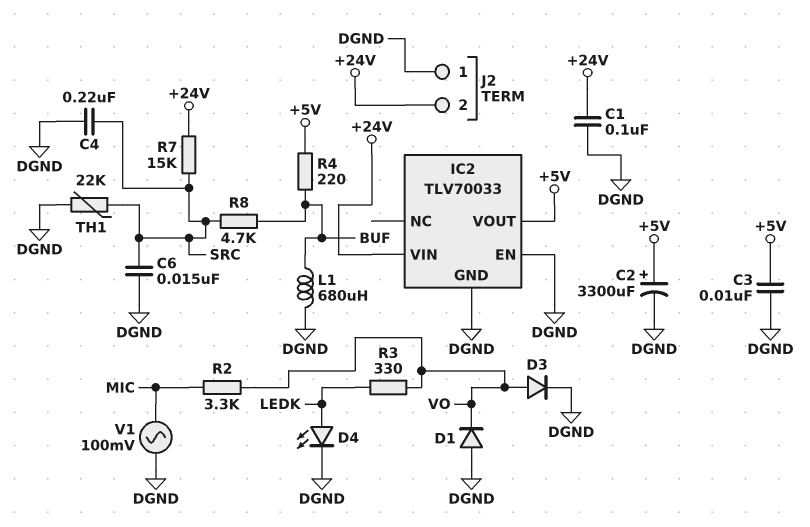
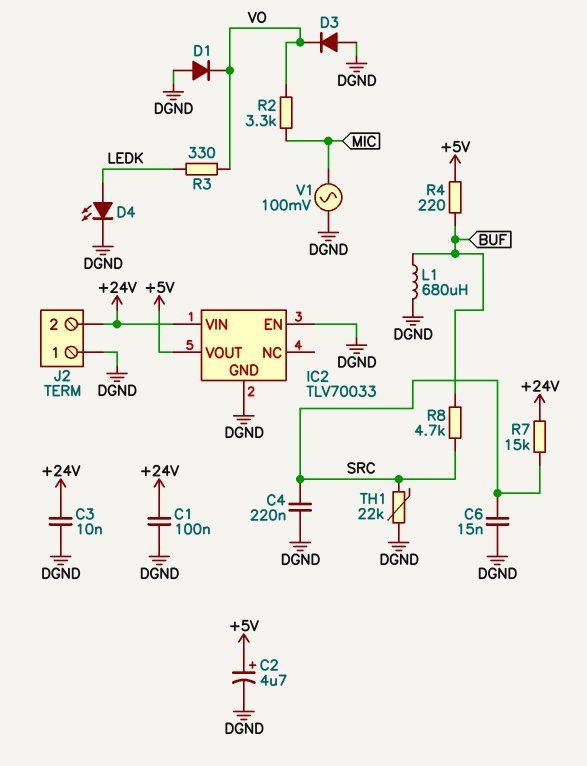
C2: 3300uF (plus +5V, minus DGND) -> 4.7uF (plus +5V, minus DGND)
C3: 10nF (+5V, DGND) -> 10nF (+24V, DGND)
D3: diode (A VO, K DGND) -> diode (A DGND, K VO)

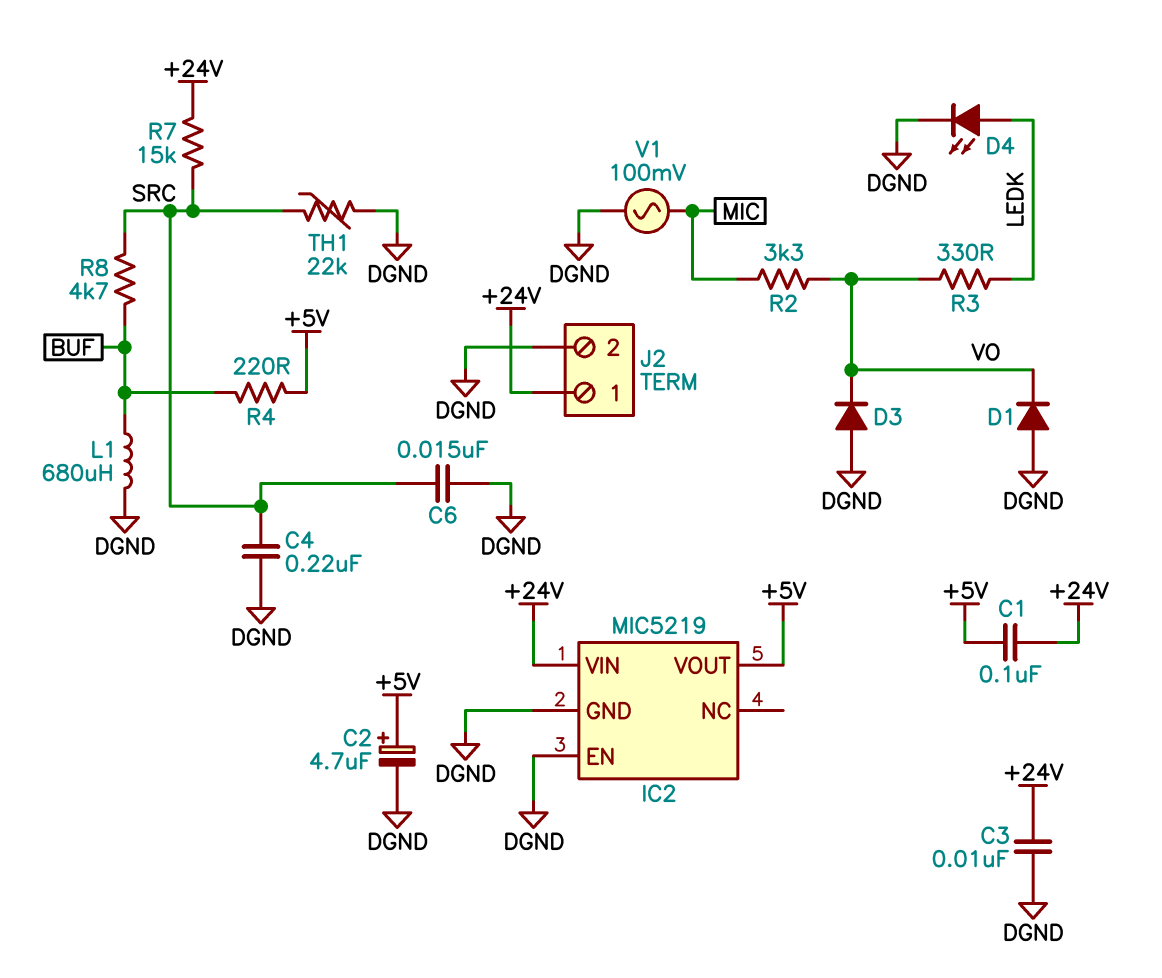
C1: 100nF (+24V, DGND) -> 100nF (+5V, +24V)
IC2: TLV70033 -> MIC5219
J2 pin 1: DGND -> +24V
J2 pin 2: +24V -> DGND

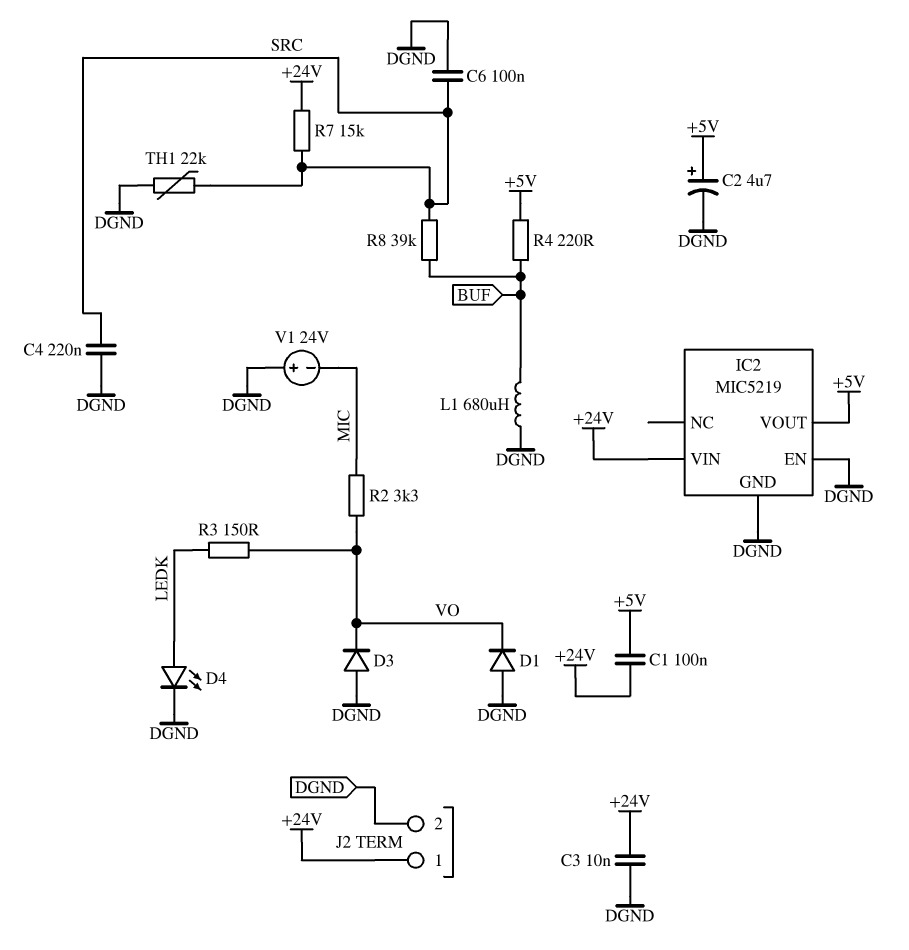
C6: 15nF (DGND, SRC) -> 100nF (DGND, SRC)
R3: 330 (LEDK, VO) -> 150 (LEDK, VO)
R8: 4.7k (BUF, SRC) -> 39k (BUF, SRC)
V1: AC 100mV (DGND, MIC) -> 24V (plus DGND, minus MIC)

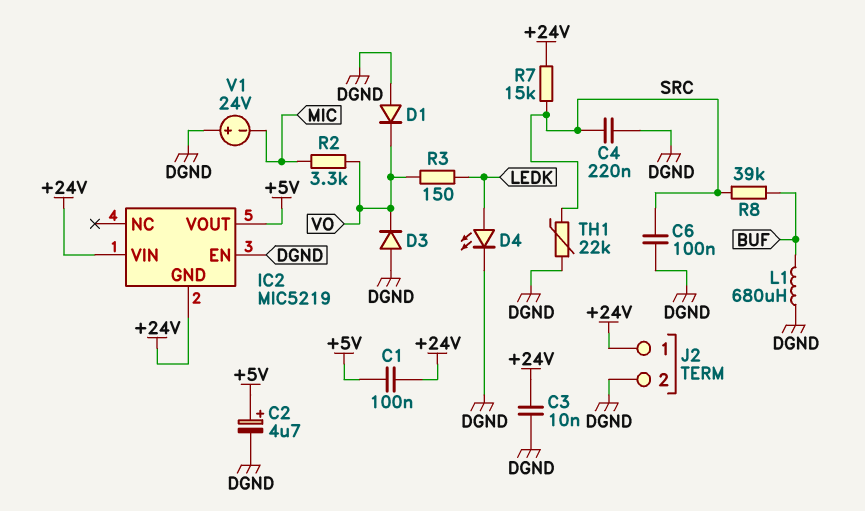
IC2 pin GND: DGND -> +24V
R4: 220 (+5V, BUF) -> none

